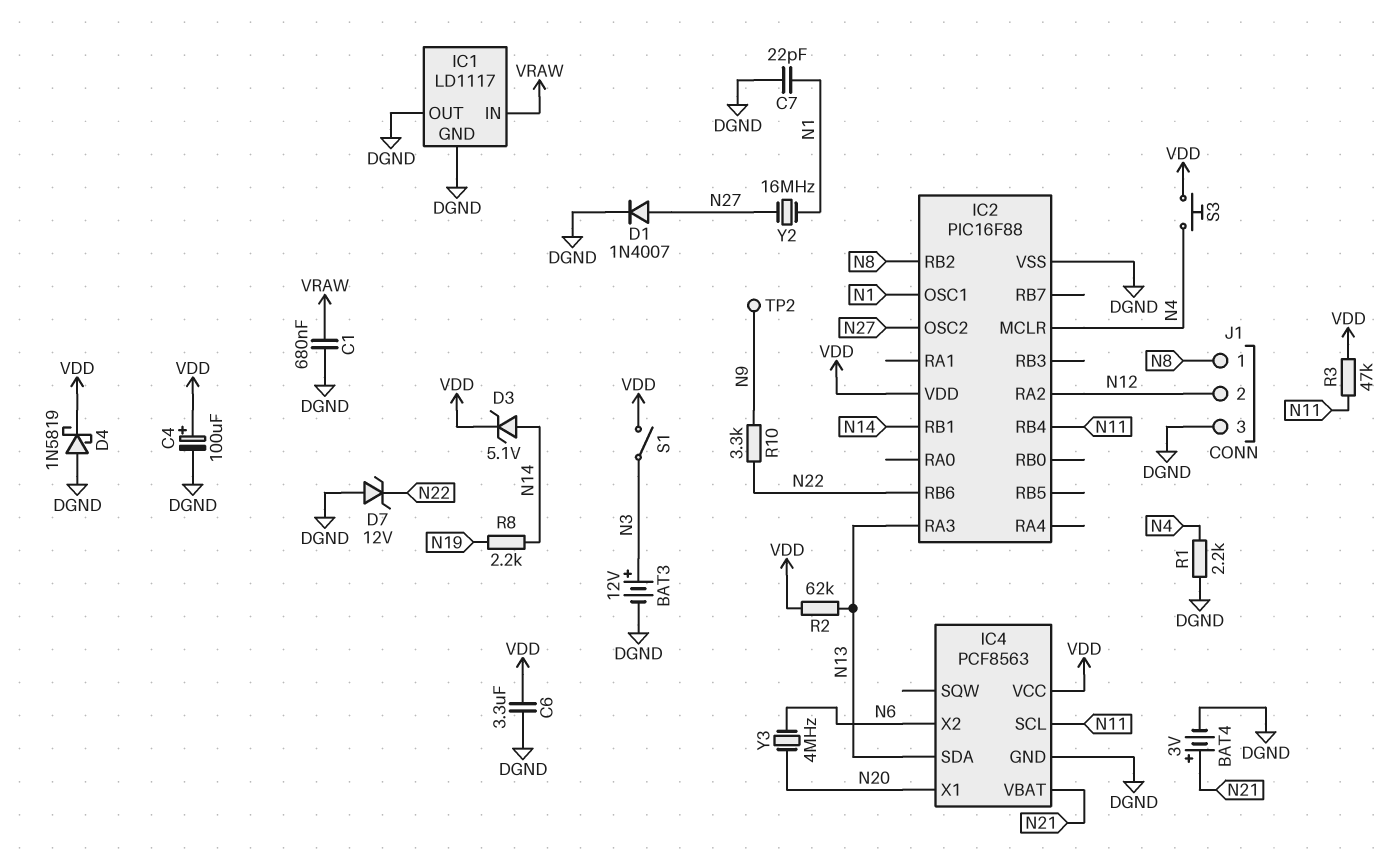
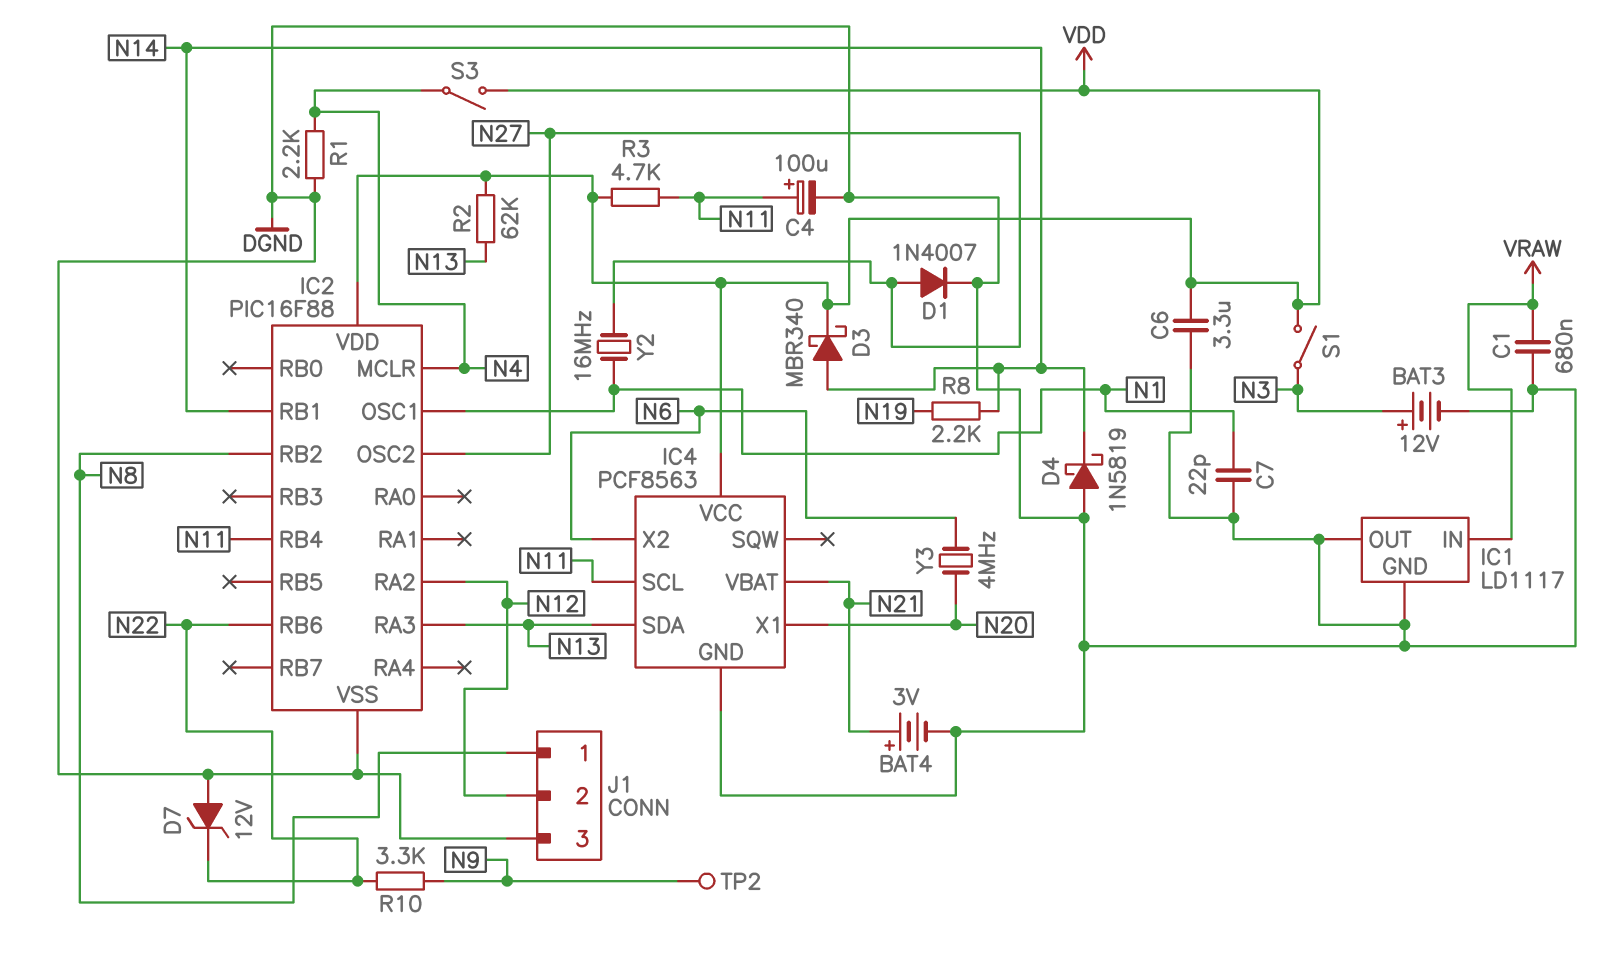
C4: 100uF (plus VDD, minus DGND) -> 100uF (plus N11, minus DGND)
D3: zener 5.1V (A N14, K VDD) -> schottky MBR340 (A N14, K VDD)
D4: schottky 1N5819 (A DGND, K VDD) -> schottky 1N5819 (A DGND, K N14)
R3: 47k (N11, VDD) -> 4.7k (N11, VDD)
S3: button (N4, VDD) -> switch (N4, VDD)

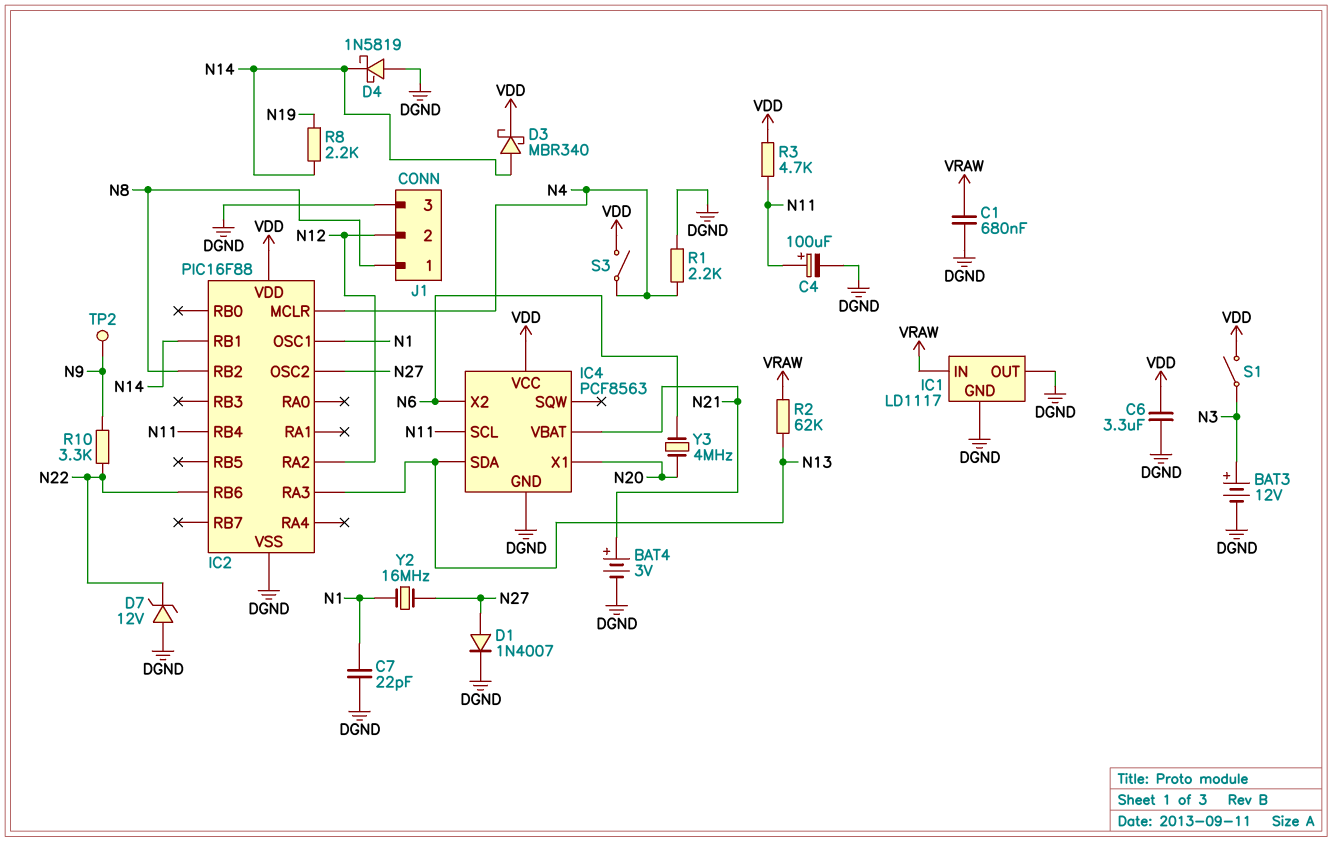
R2: 62k (N13, VDD) -> 62k (N13, VRAW)

